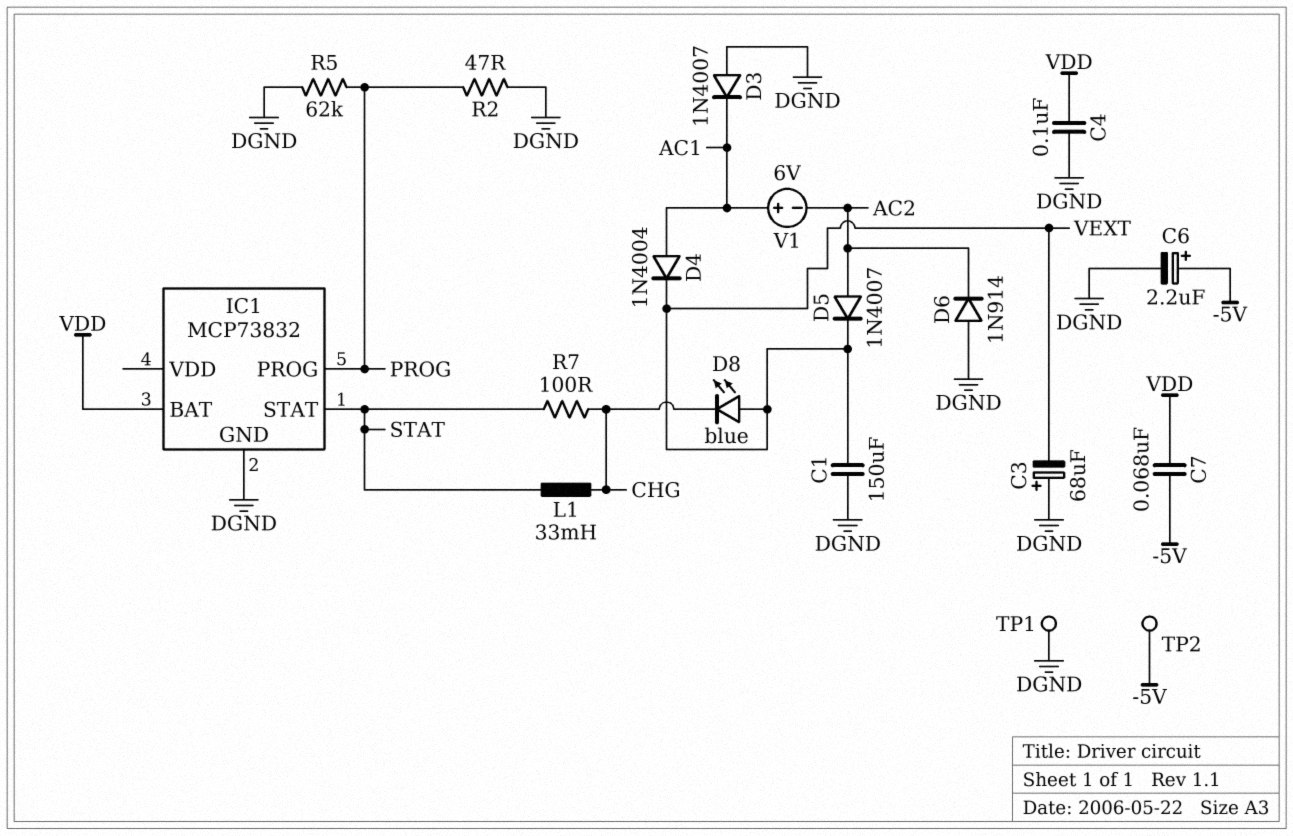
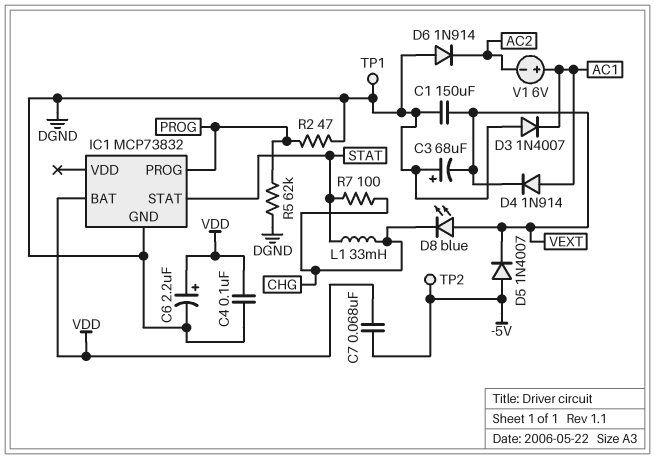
C6: 2.2uF (plus -5V, minus DGND) -> 2.2uF (plus VDD, minus DGND)
D4: diode 1N4004 (A AC1, K VEXT) -> diode 1N914 (A AC1, K VEXT)
D5: diode 1N4007 (A AC2, K VEXT) -> diode 1N4007 (A -5V, K VEXT)

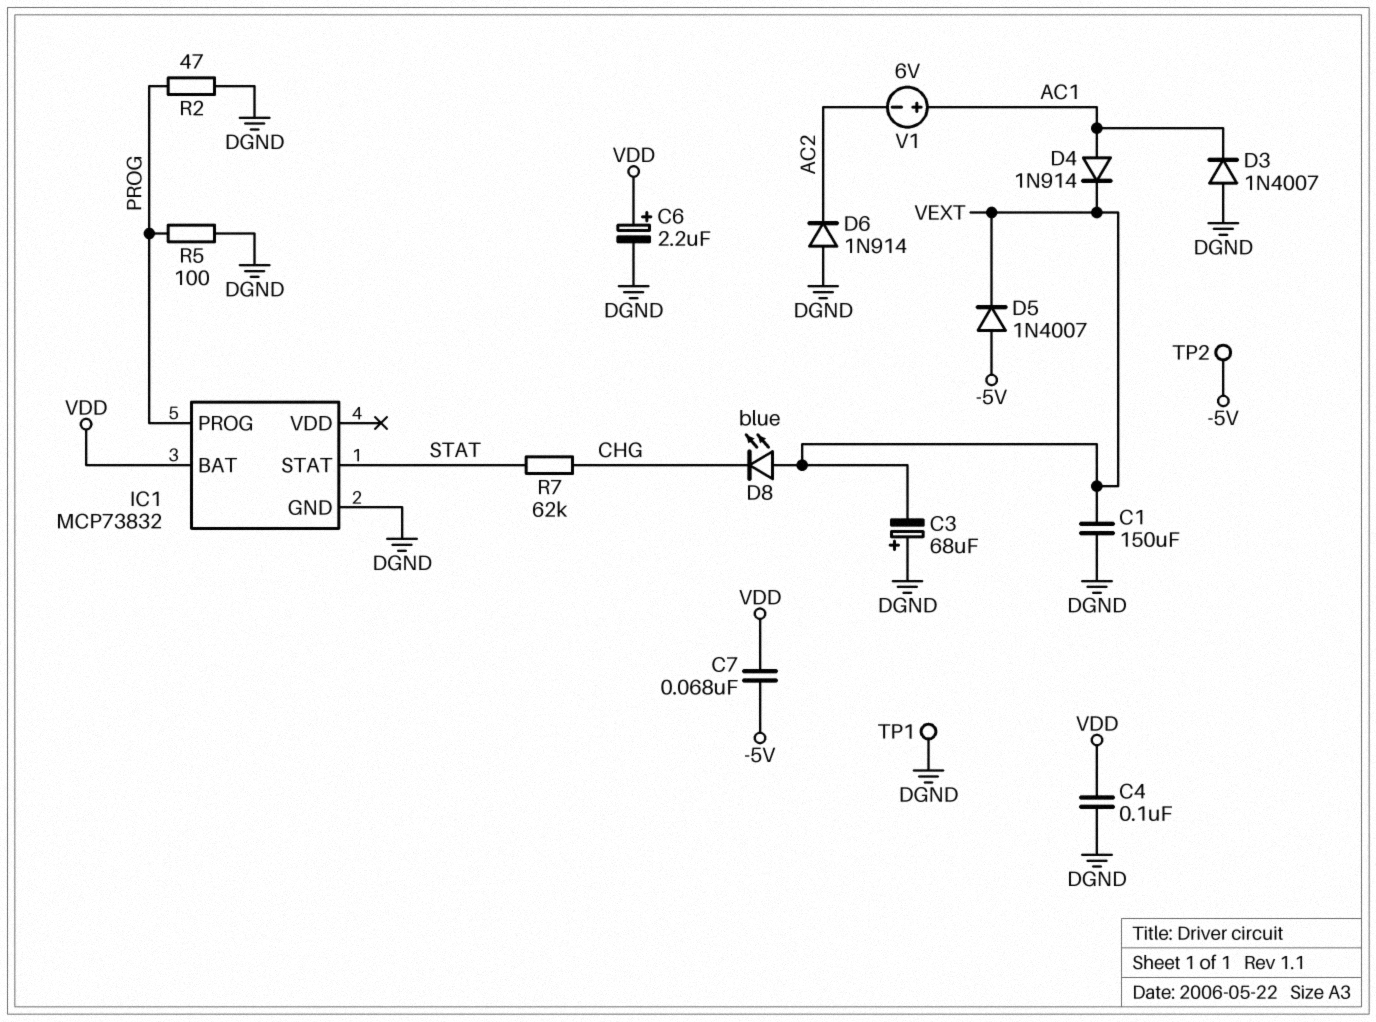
L1: 33mH (CHG, STAT) -> none
R5: 62k (DGND, PROG) -> 100 (DGND, PROG)
R7: 100 (CHG, STAT) -> 62k (CHG, STAT)

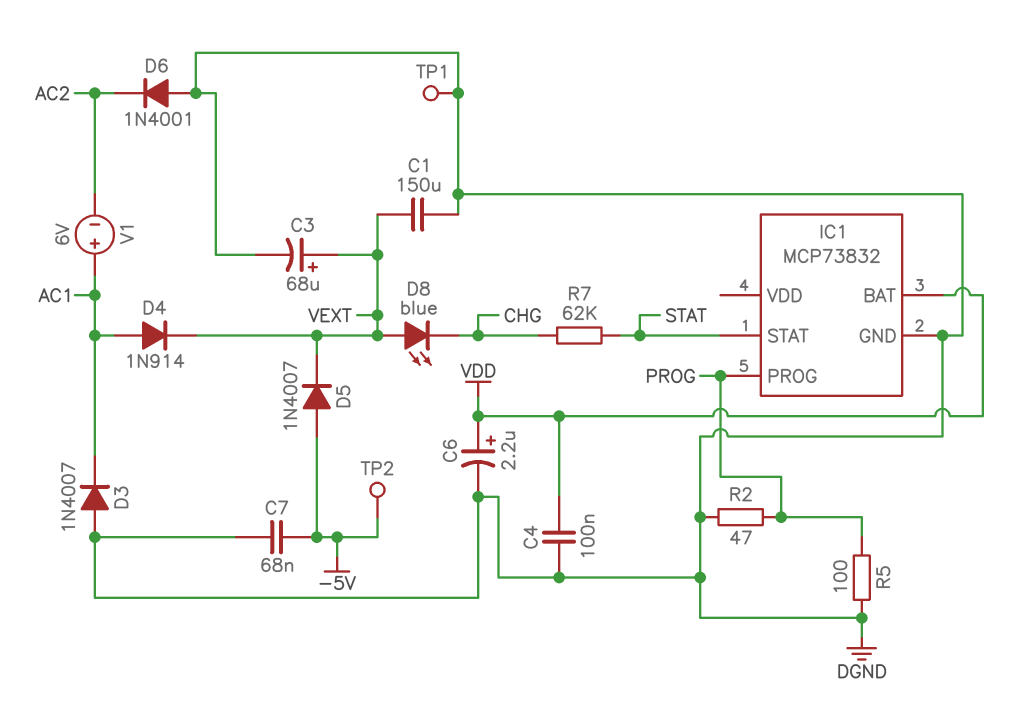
C3: 68uF (plus DGND, minus VEXT) -> 68uF (plus VEXT, minus DGND)
C7: 68nF (-5V, VDD) -> 68nF (-5V, DGND)
D6: diode 1N914 (A DGND, K AC2) -> diode 1N4001 (A DGND, K AC2)

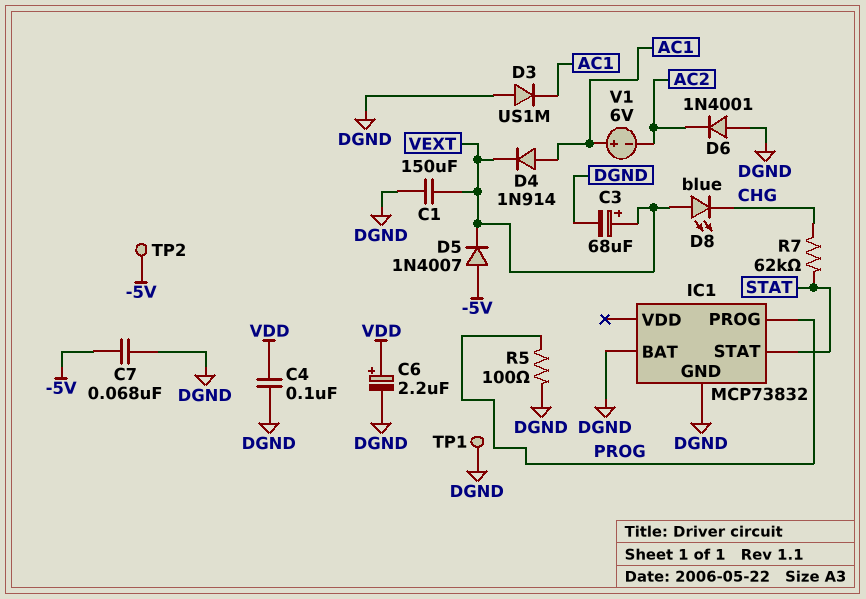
D3: diode 1N4007 (A DGND, K AC1) -> diode US1M (A DGND, K AC1)
IC1 pin BAT: VDD -> DGND
R2: 47 (DGND, PROG) -> none

